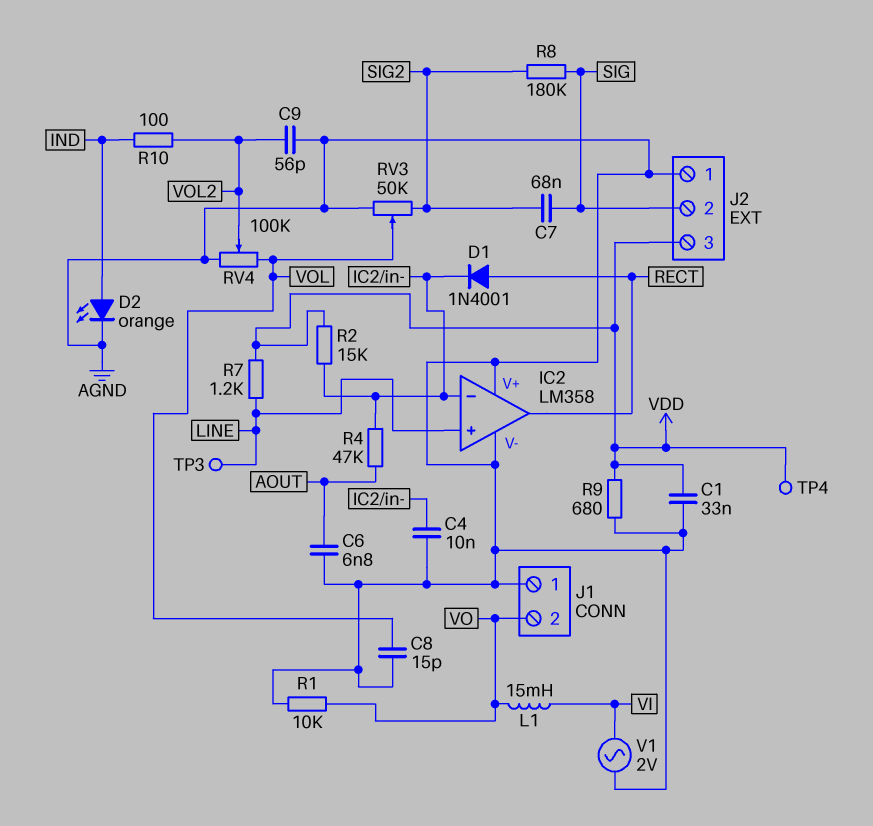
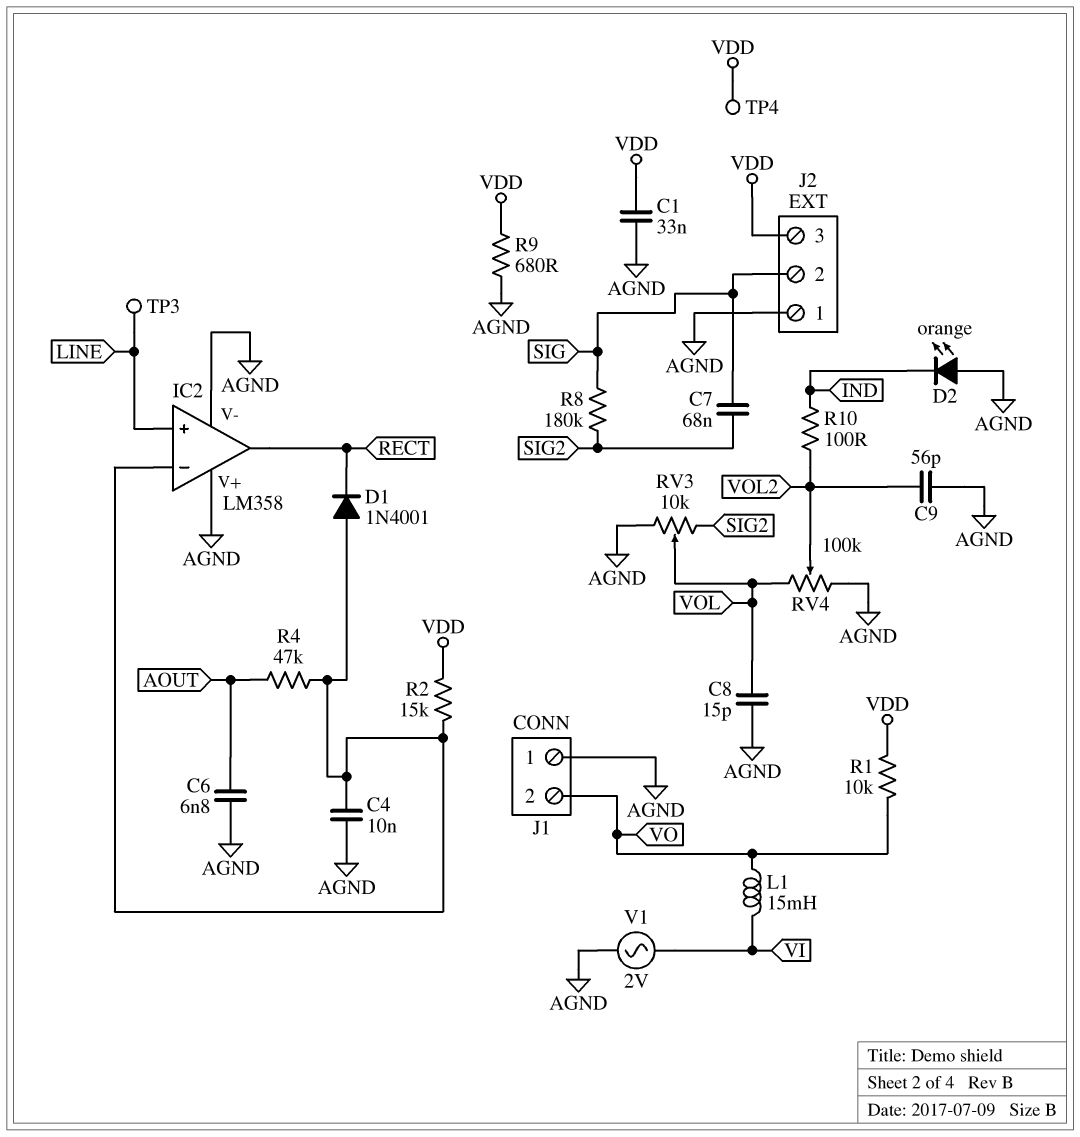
D1: diode 1N4001 (A RECT, K IC2/in-) -> diode 1N4001 (A IC2/in-, K RECT)
D2: LED orange (A IND, K AGND) -> LED orange (A AGND, K IND)
R1: 10k (AGND, VO) -> 10k (VDD, VO)
R7: 1.2k (LINE, VDD) -> none
RV3: 50k (AGND, SIG2, wiper VOL) -> 10k (AGND, SIG2, wiper VOL)

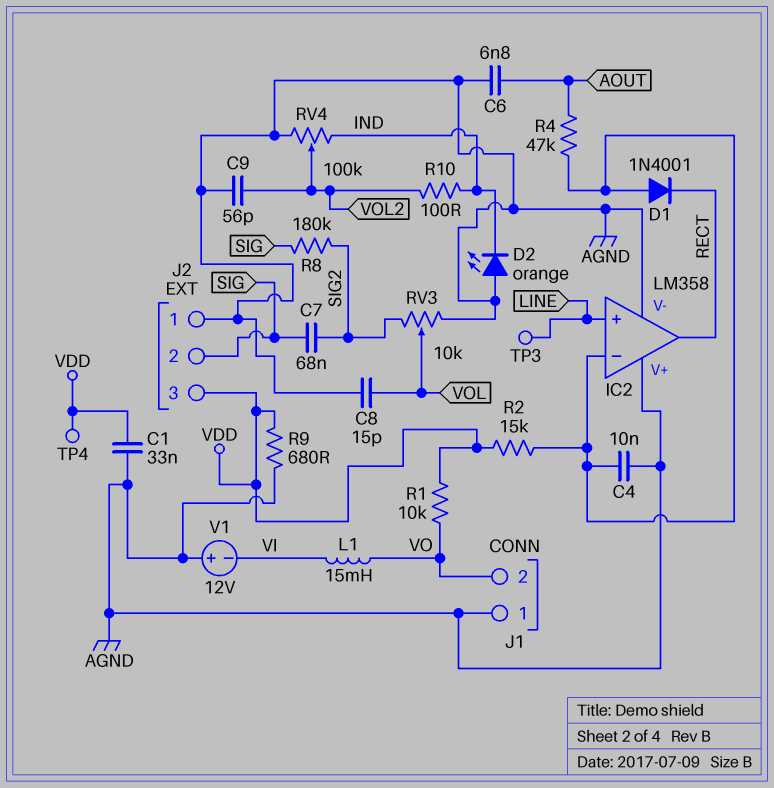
RV4: 100k (AGND, VOL, wiper VOL2) -> 100k (AGND, IND, wiper VOL2)
V1: AC 2V (AGND, VI) -> 12V (plus AGND, minus VI)

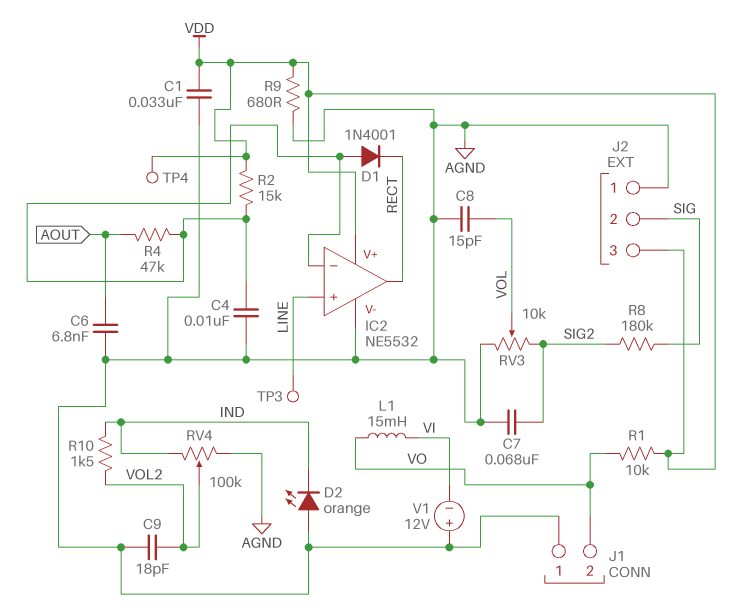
C7: 68nF (SIG, SIG2) -> 68nF (AGND, SIG2)
C9: 56pF (AGND, VOL2) -> 18pF (AGND, VOL2)
IC2: LM358 -> NE5532
IC2 pin V+: AGND -> VDD
R10: 100 (IND, VOL2) -> 1.5k (IND, VOL2)

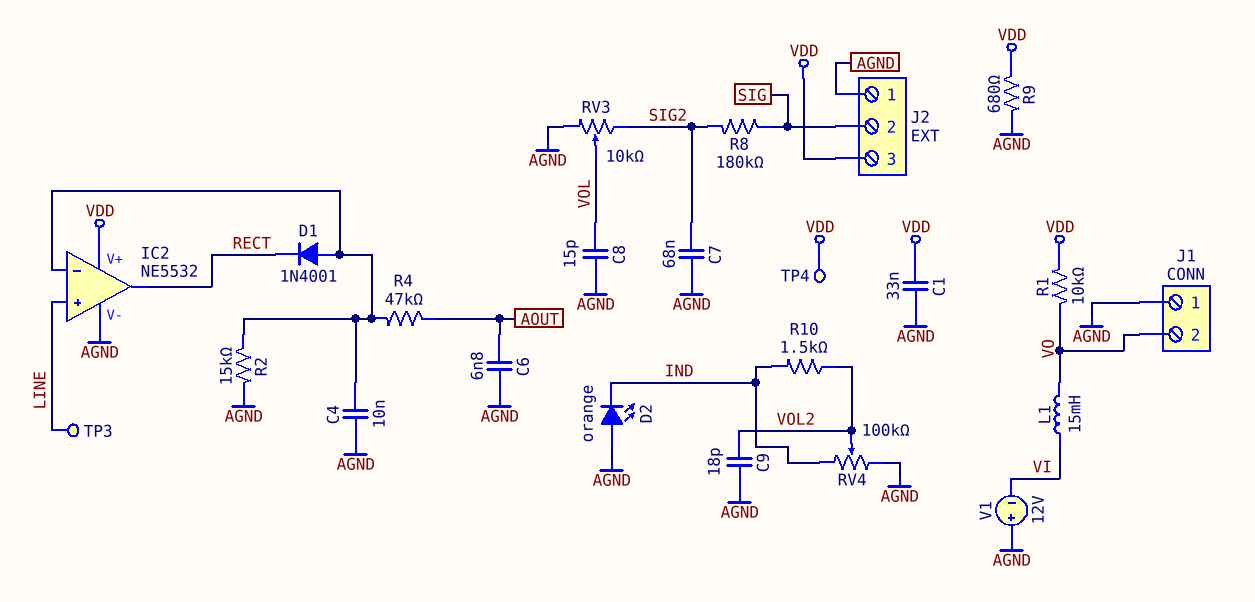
R2: 15k (IC2/in-, VDD) -> 15k (AGND, IC2/in-)

